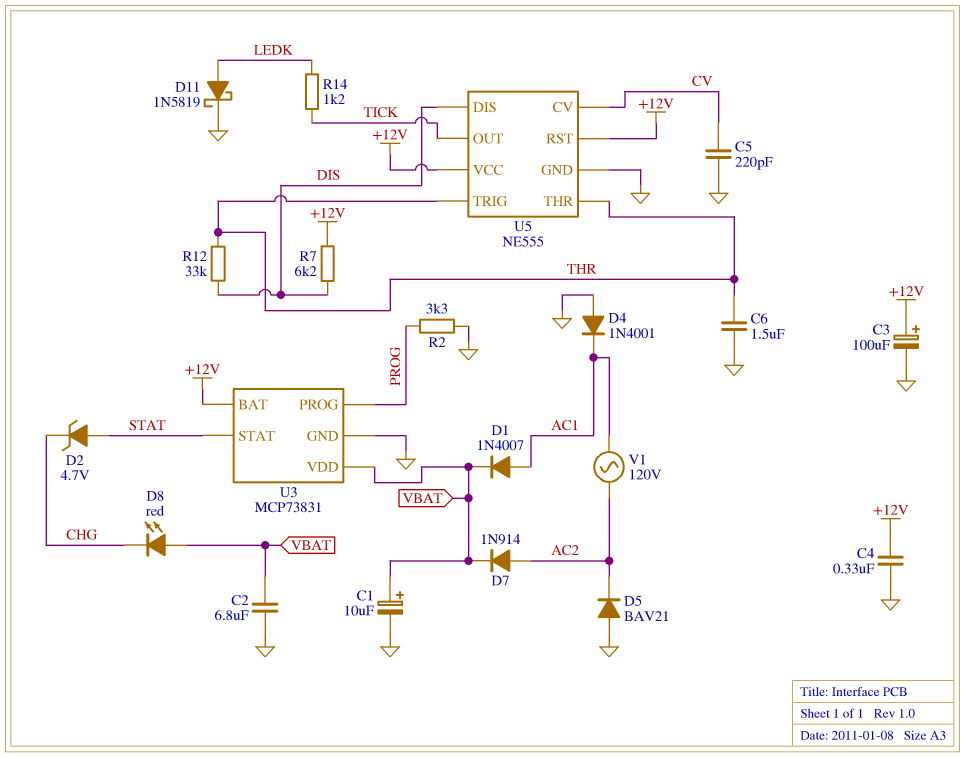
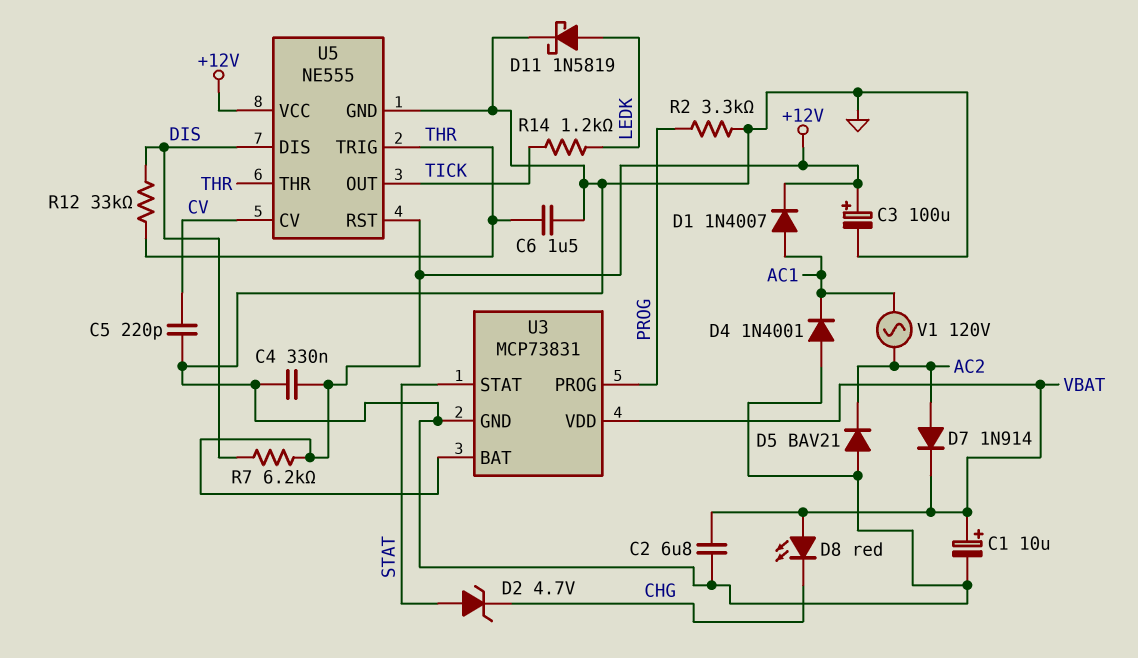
D1: diode 1N4007 (A AC1, K VBAT) -> diode 1N4007 (A AC1, K +12V)

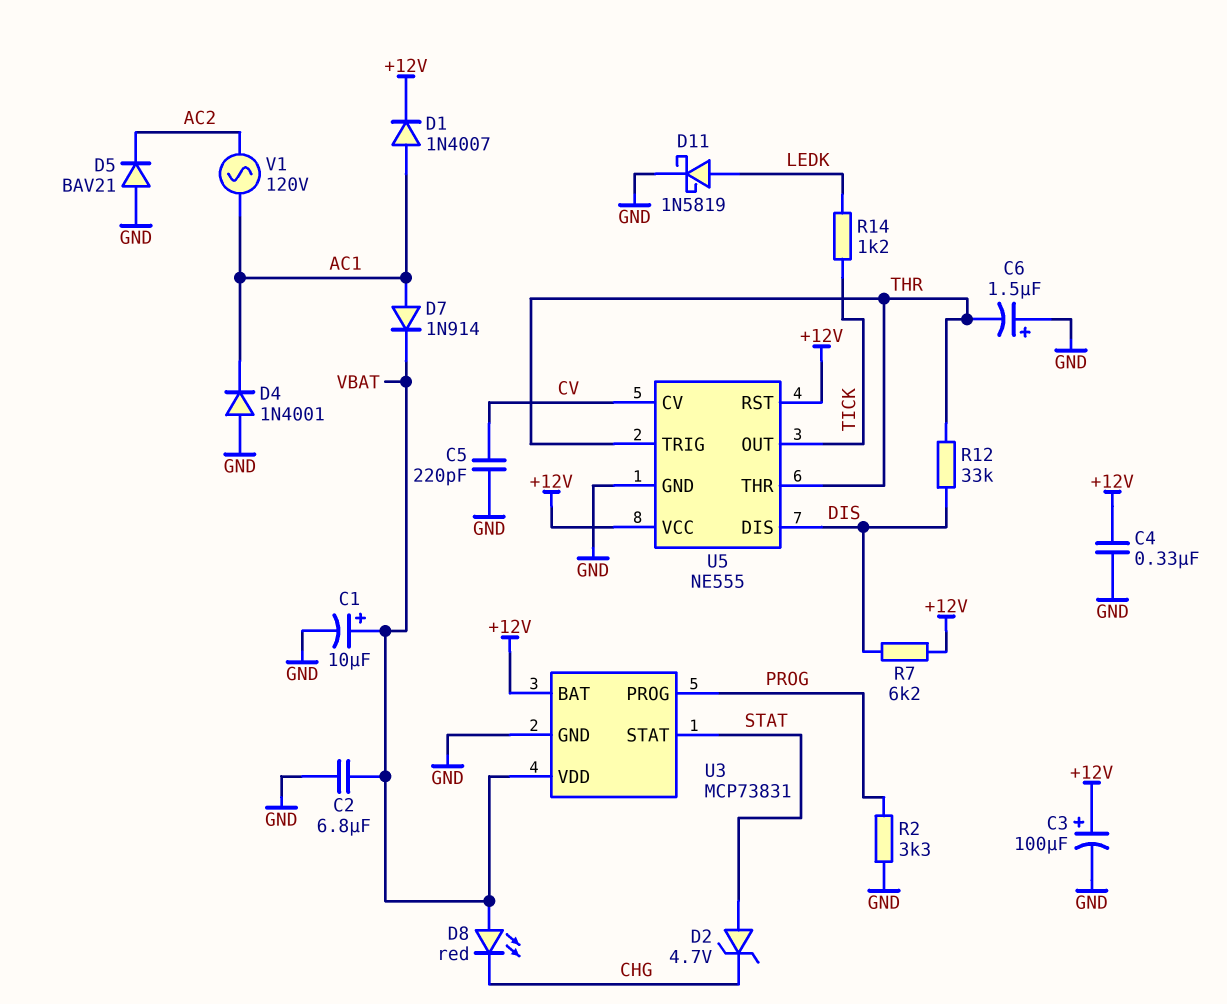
C6: 1.5uF (GND, THR) -> 1.5uF (plus GND, minus THR)
D7: diode 1N914 (A AC2, K VBAT) -> diode 1N914 (A AC1, K VBAT)

